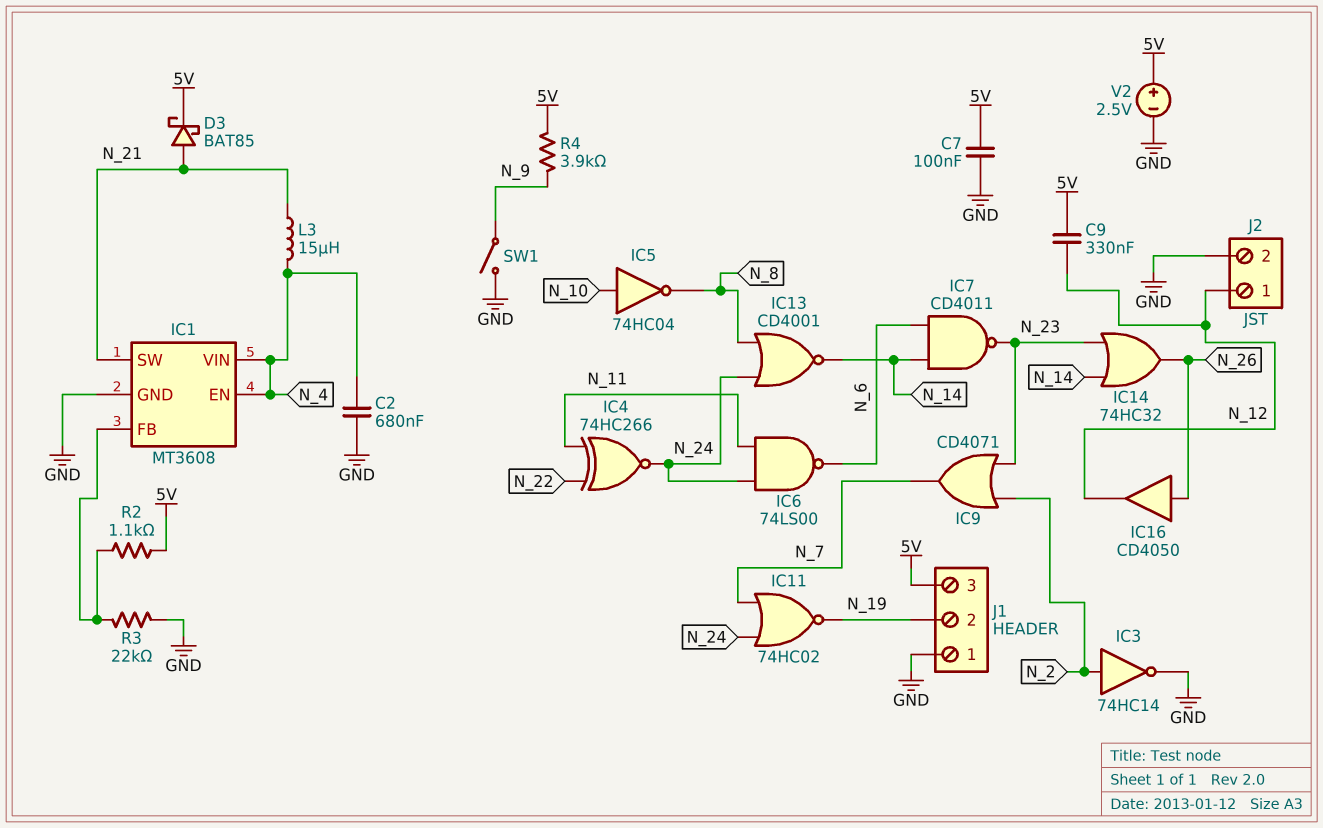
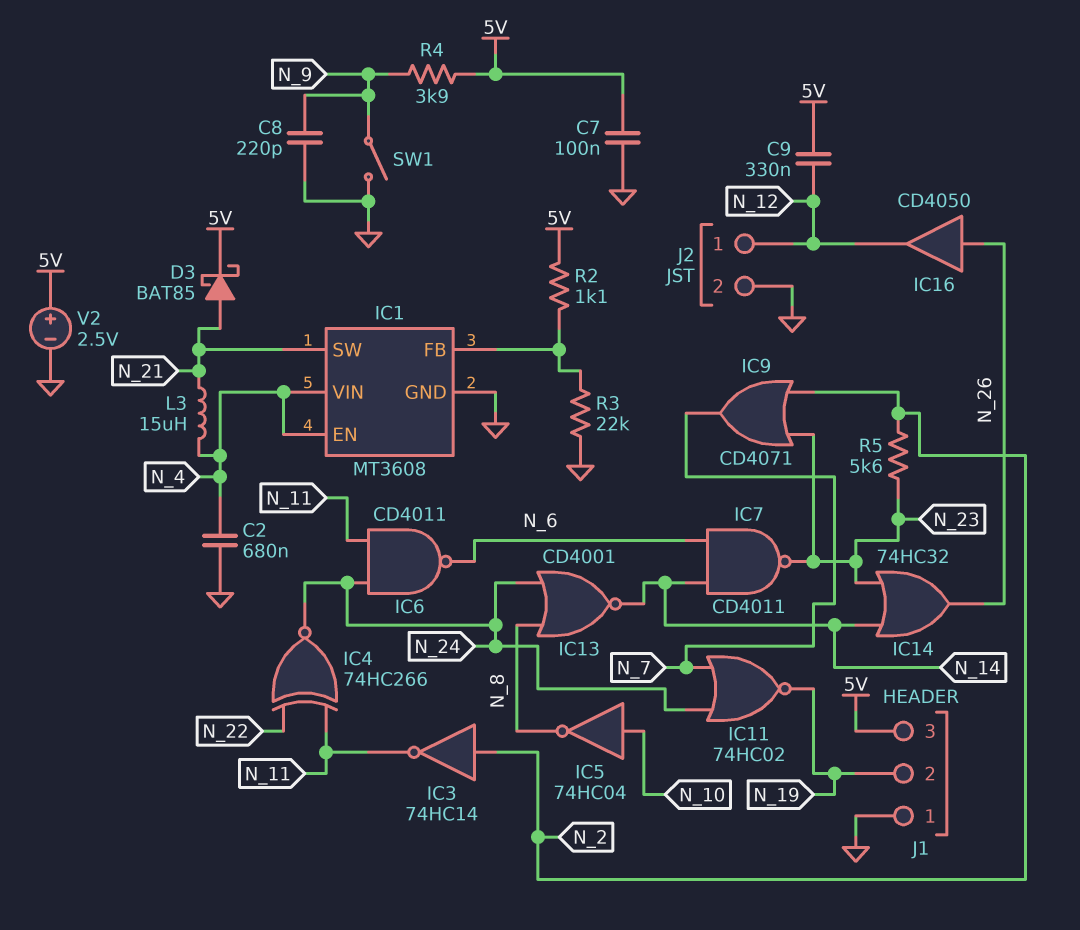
C8: none -> 220pF (GND, N_9)
IC3: NOT 74HC14 (in N_2, out GND) -> NOT 74HC14 (in N_2, out N_11)
IC6: NAND 74LS00 (in N_11, in N_24, out N_6) -> NAND CD4011 (in N_11, in N_24, out N_6)
R5: none -> 5.6k (N_2, N_23)

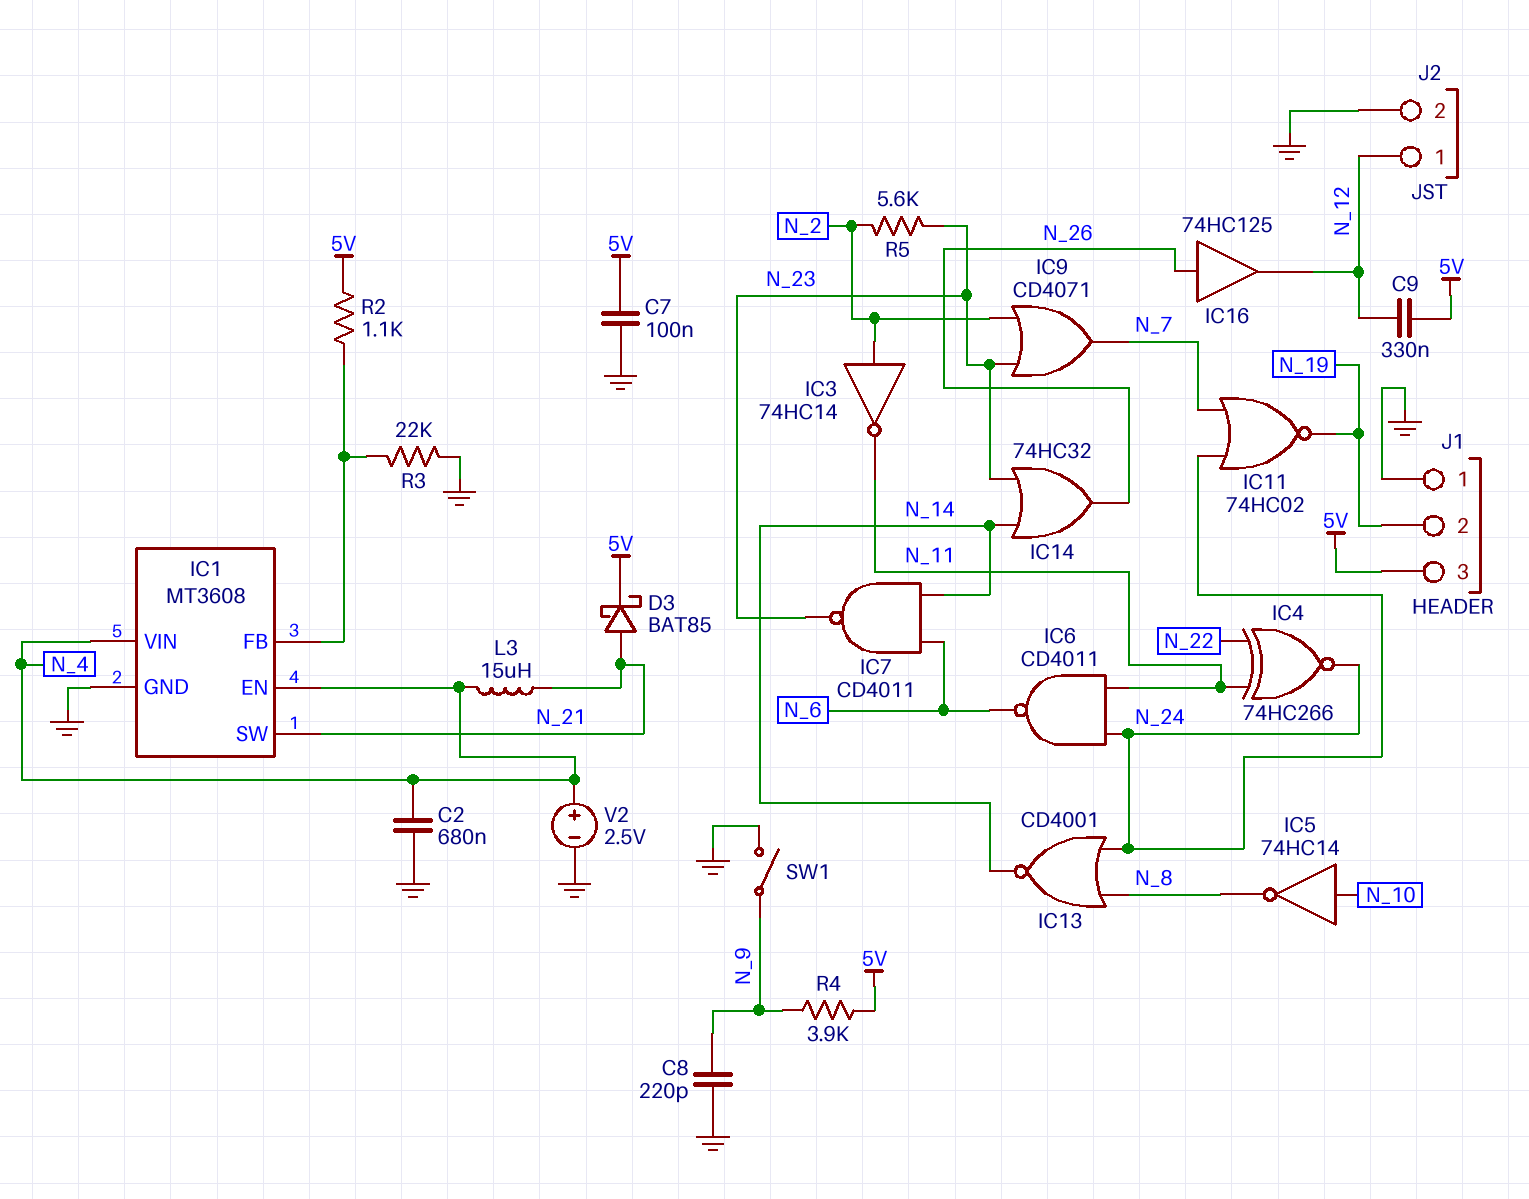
IC5: NOT 74HC04 (in N_10, out N_8) -> NOT 74HC14 (in N_10, out N_8)
IC16: buffer CD4050 (in N_26, out N_12) -> buffer 74HC125 (in N_26, out N_12)
V2: 2.5V (plus 5V, minus GND) -> 2.5V (plus N_4, minus GND)

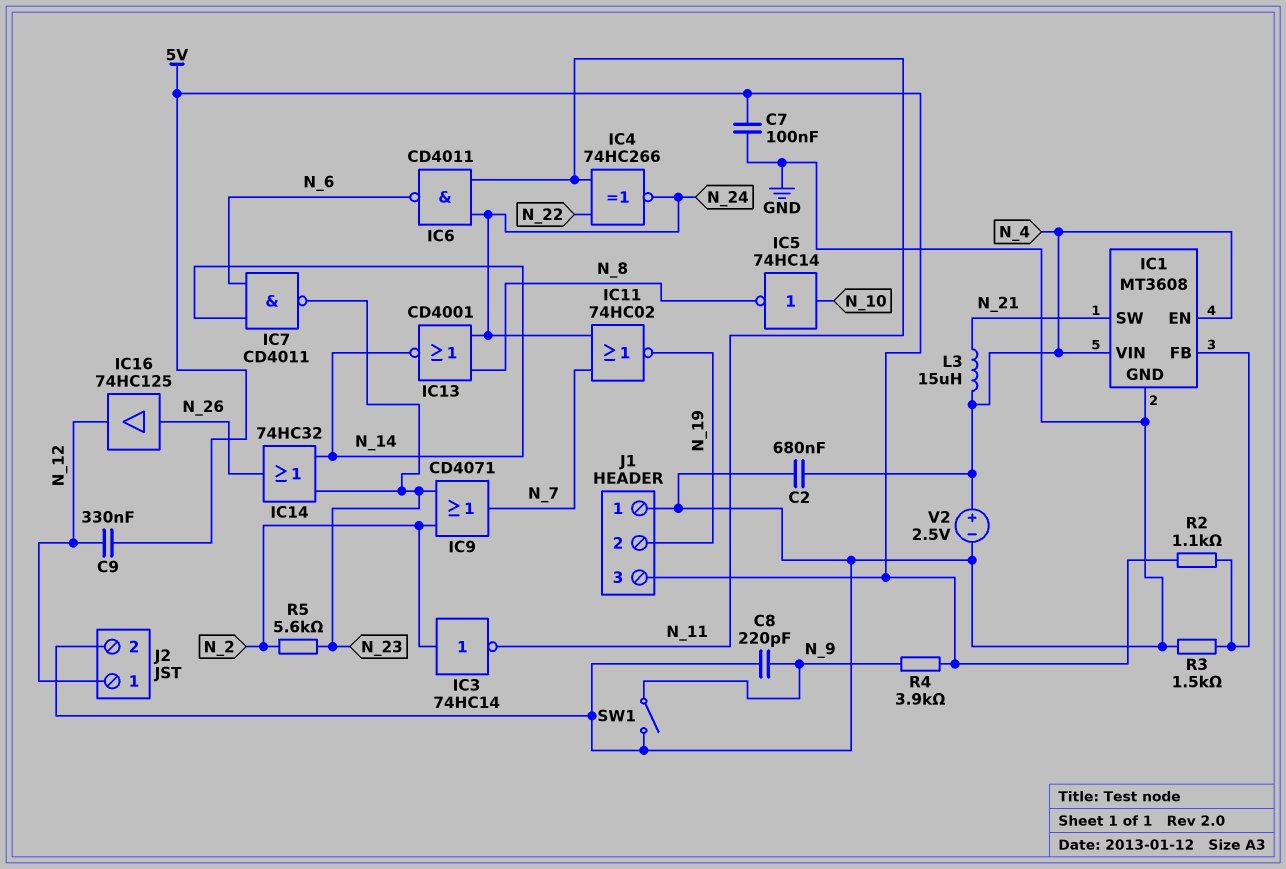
D3: schottky BAT85 (A N_21, K 5V) -> none
R3: 22k (GND, IC1/FB) -> 1.5k (GND, IC1/FB)

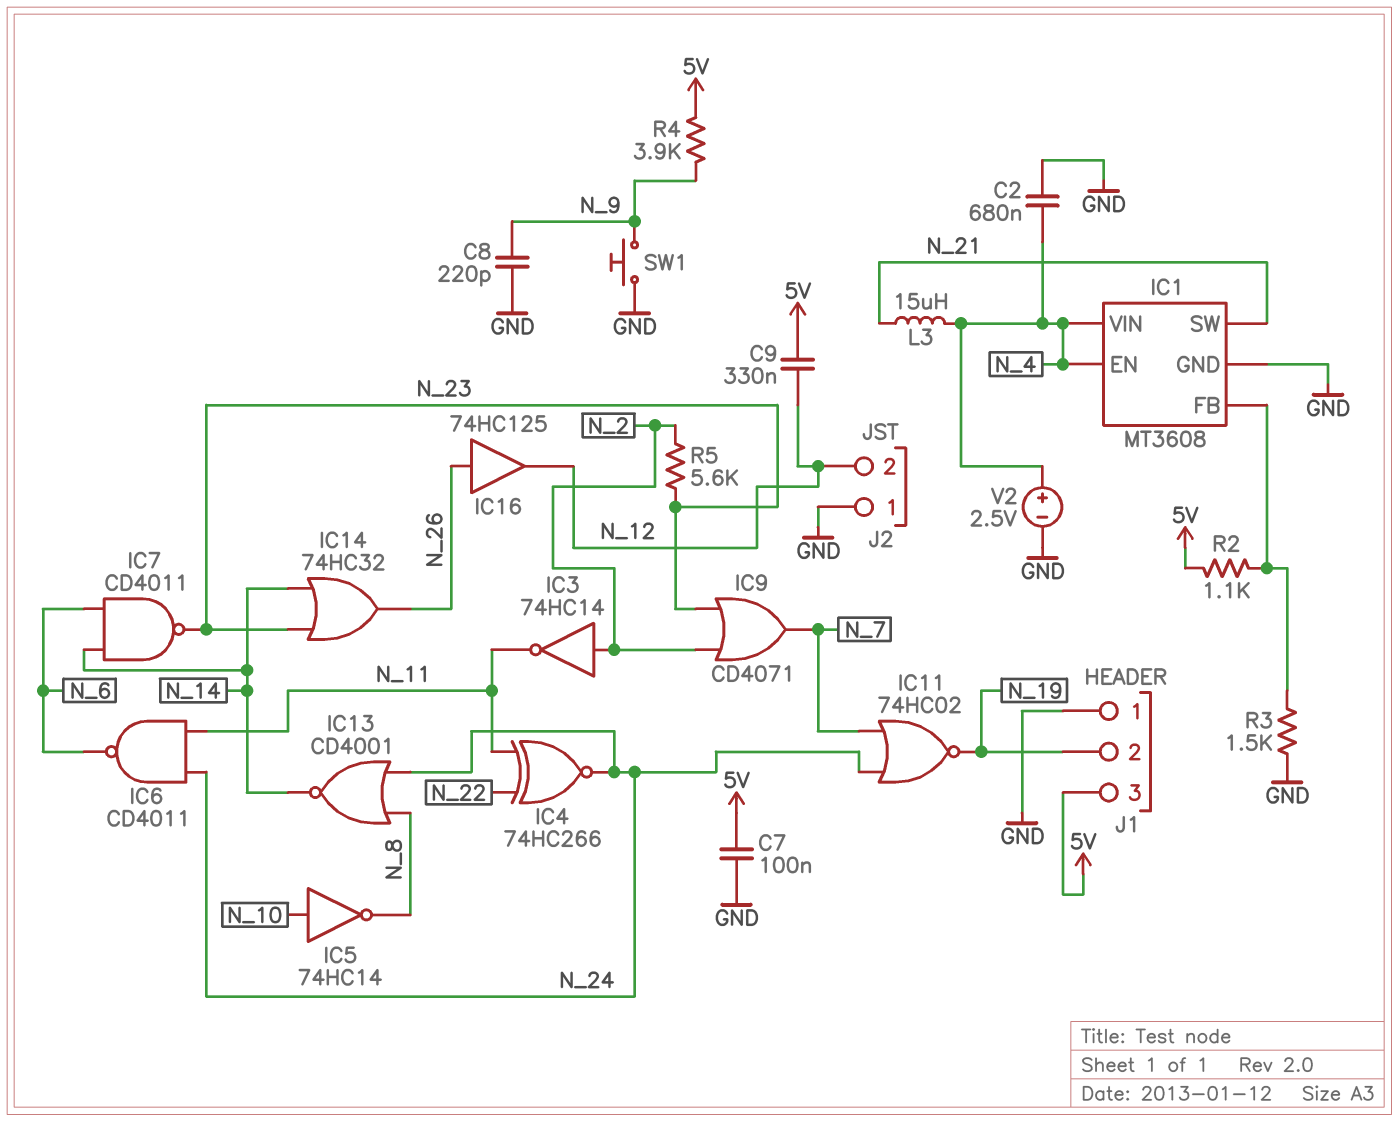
J2 pin 1: N_12 -> GND
J2 pin 2: GND -> N_12
SW1: switch (GND, N_9) -> button (GND, N_9)

